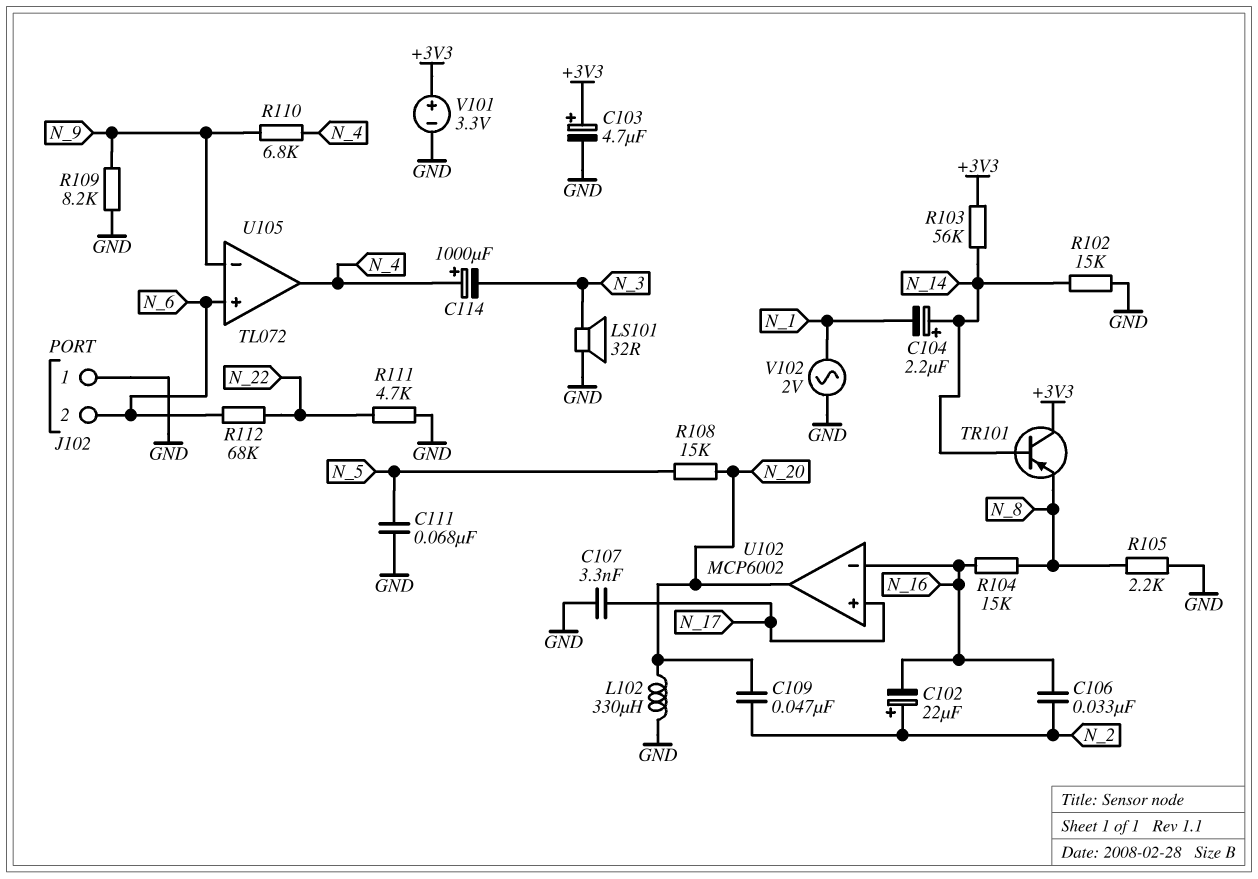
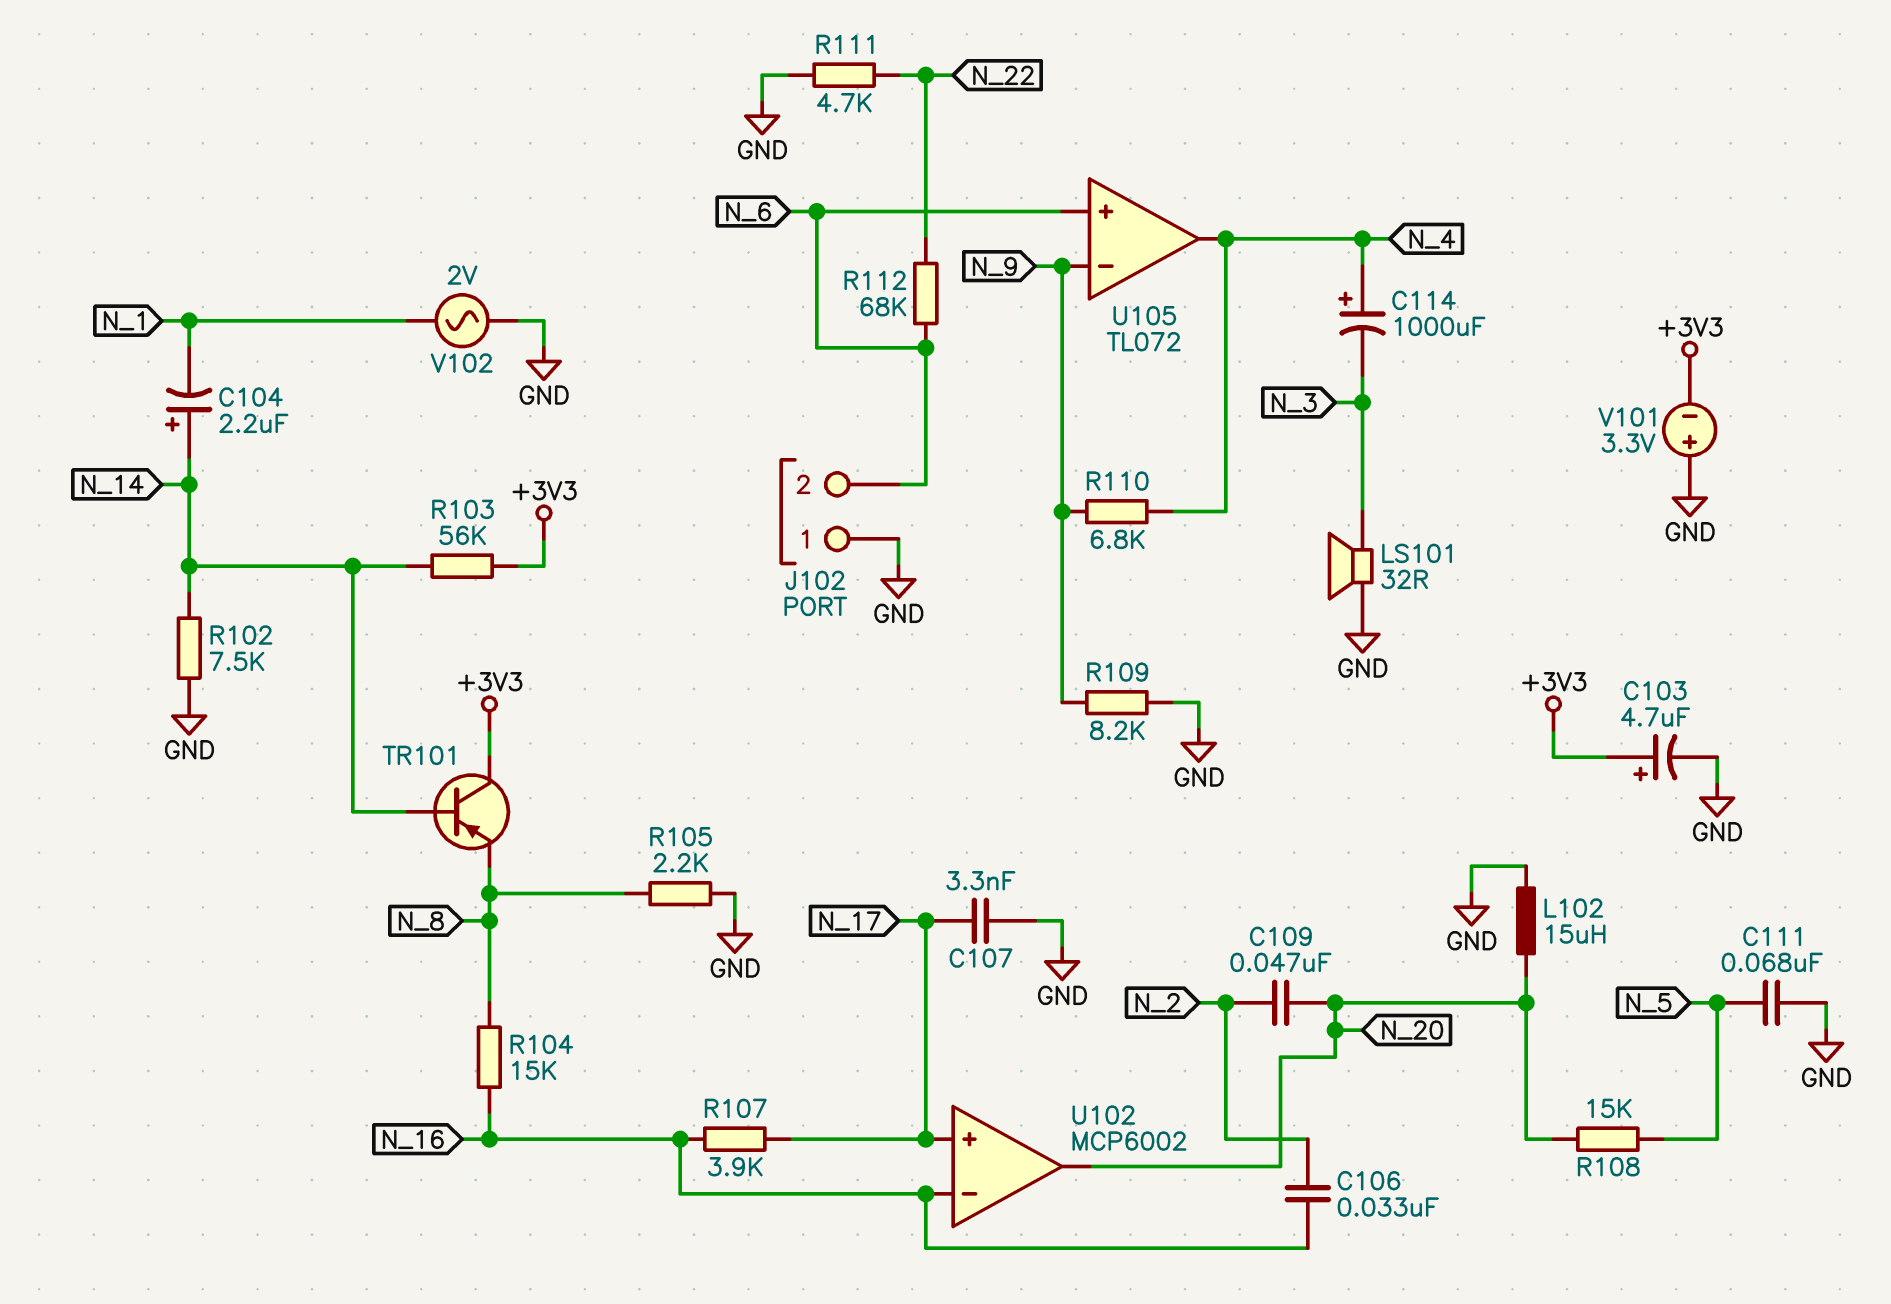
C102: 22uF (plus N_2, minus N_16) -> none
L102: 330uH (GND, N_20) -> 15uH (GND, N_20)
R102: 15k (GND, N_14) -> 7.5k (GND, N_14)
R107: none -> 3.9k (N_16, N_17)
V101: 3.3V (plus +3V3, minus GND) -> 3.3V (plus GND, minus +3V3)

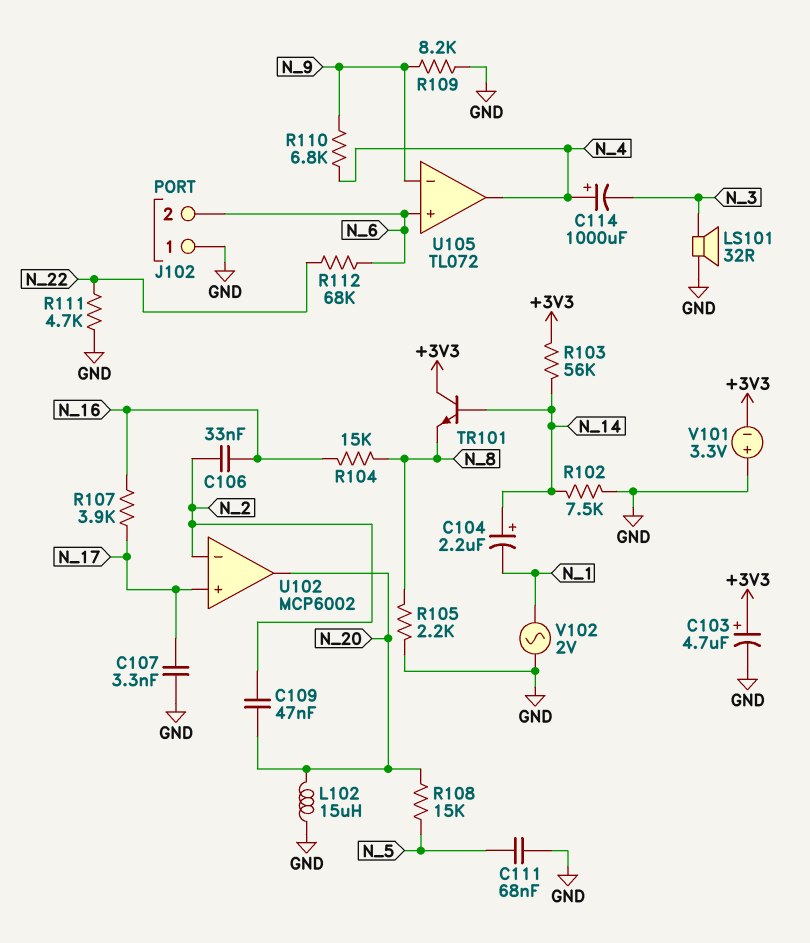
TR101: PNP (B N_14, C +3V3, E N_8) -> NPN (B N_14, C +3V3, E N_8)
U102 pin in-: N_16 -> N_2

